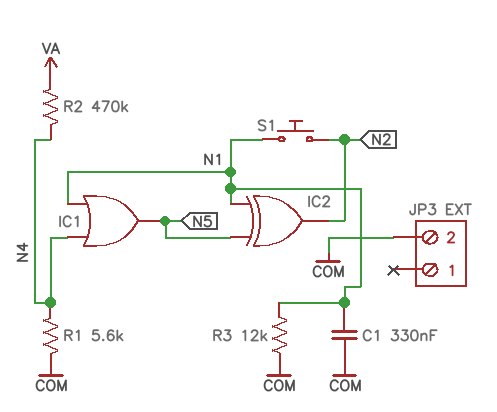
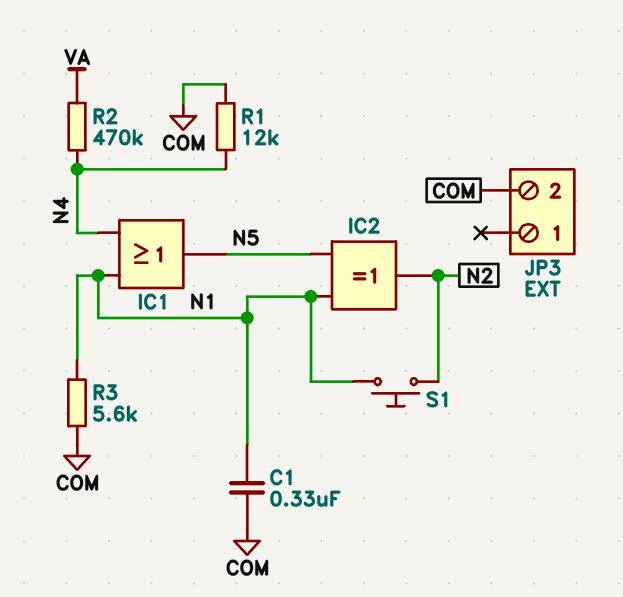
R1: 5.6k (COM, N4) -> 12k (COM, N4)
R3: 12k (COM, N1) -> 5.6k (COM, N1)

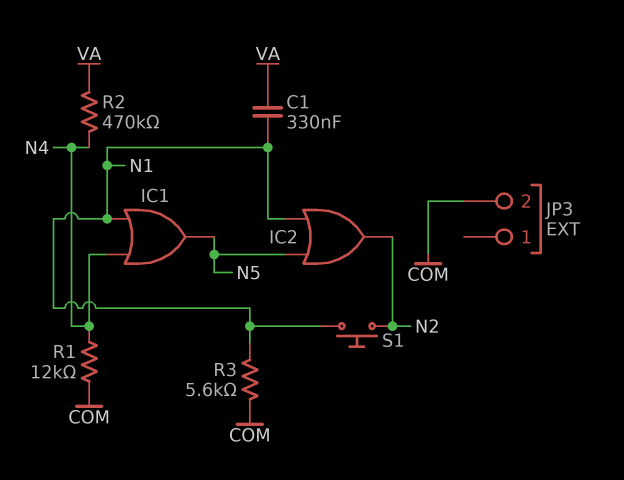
C1: 330nF (COM, N1) -> 330nF (N1, VA)
IC2: XOR (in N1, in N5, out N2) -> OR (in N1, in N5, out N2)

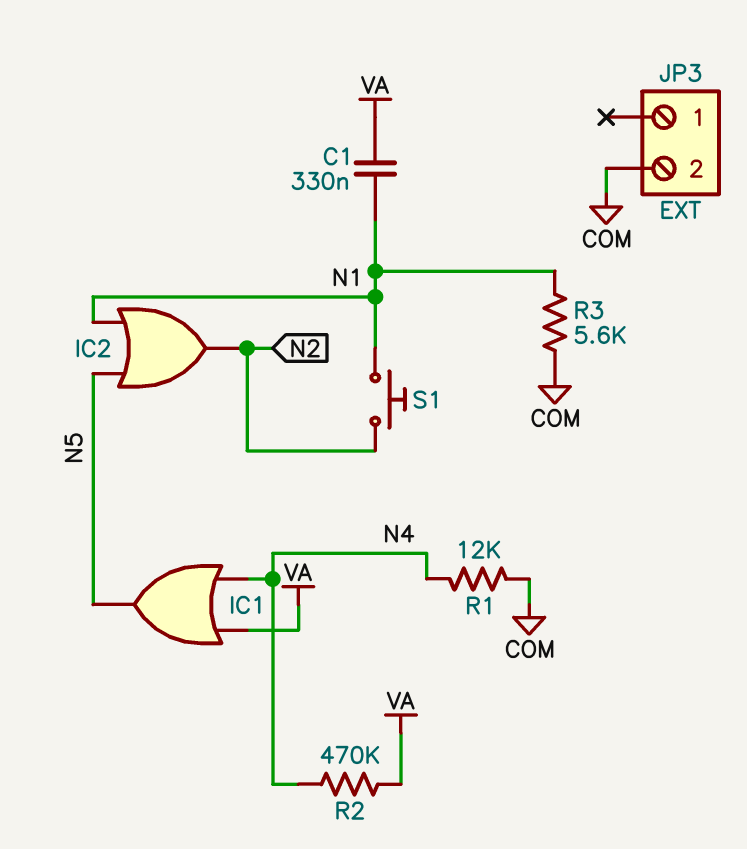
IC1: OR (in N1, in N4, out N5) -> OR (in N4, in VA, out N5)

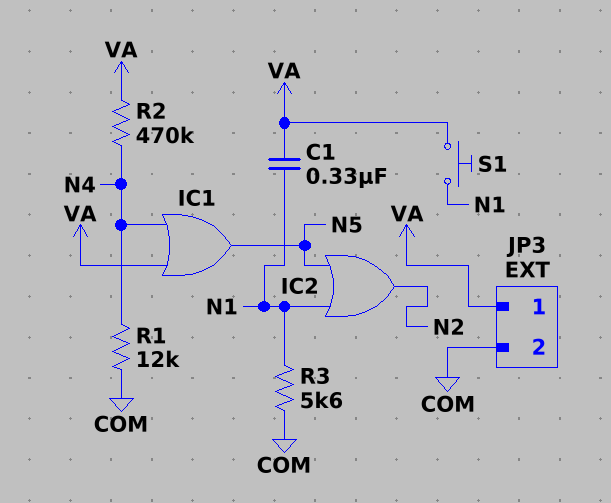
JP3 pin 1: none -> VA
S1: button (N1, N2) -> button (N1, VA)

